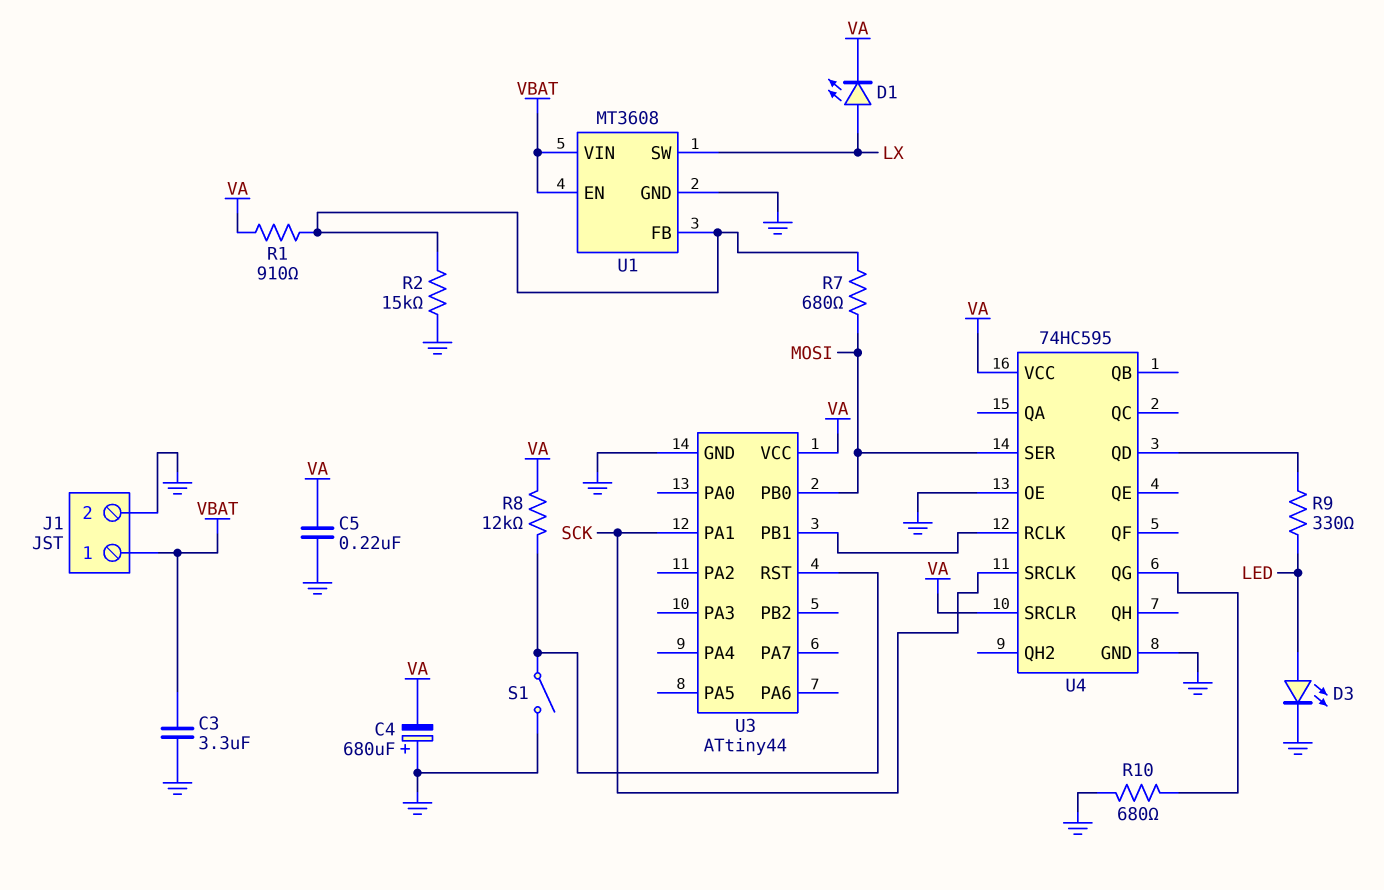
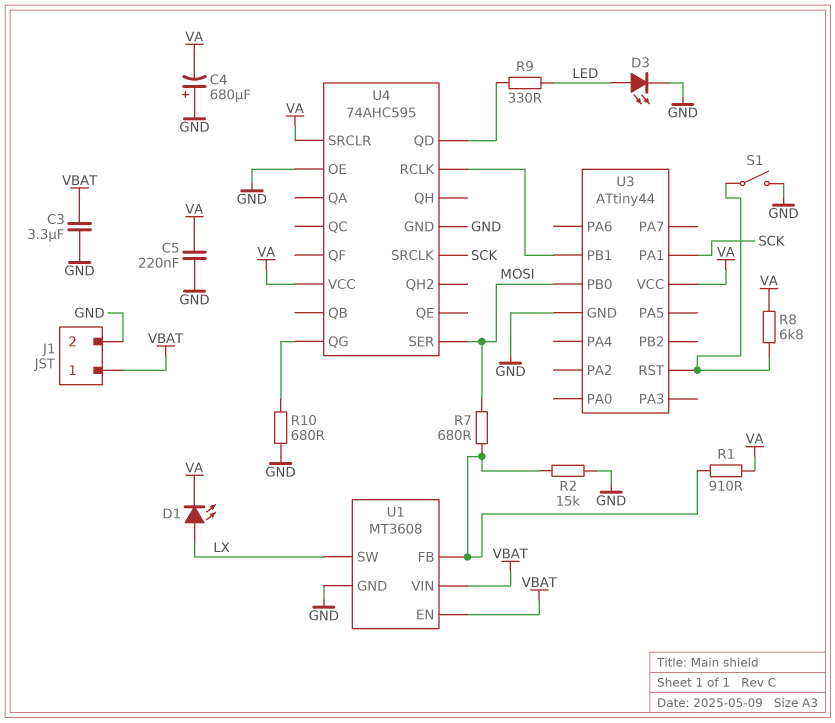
R8: 12k (U3/RST, VA) -> 6.8k (U3/RST, VA)
U4: 74HC595 -> 74AHC595

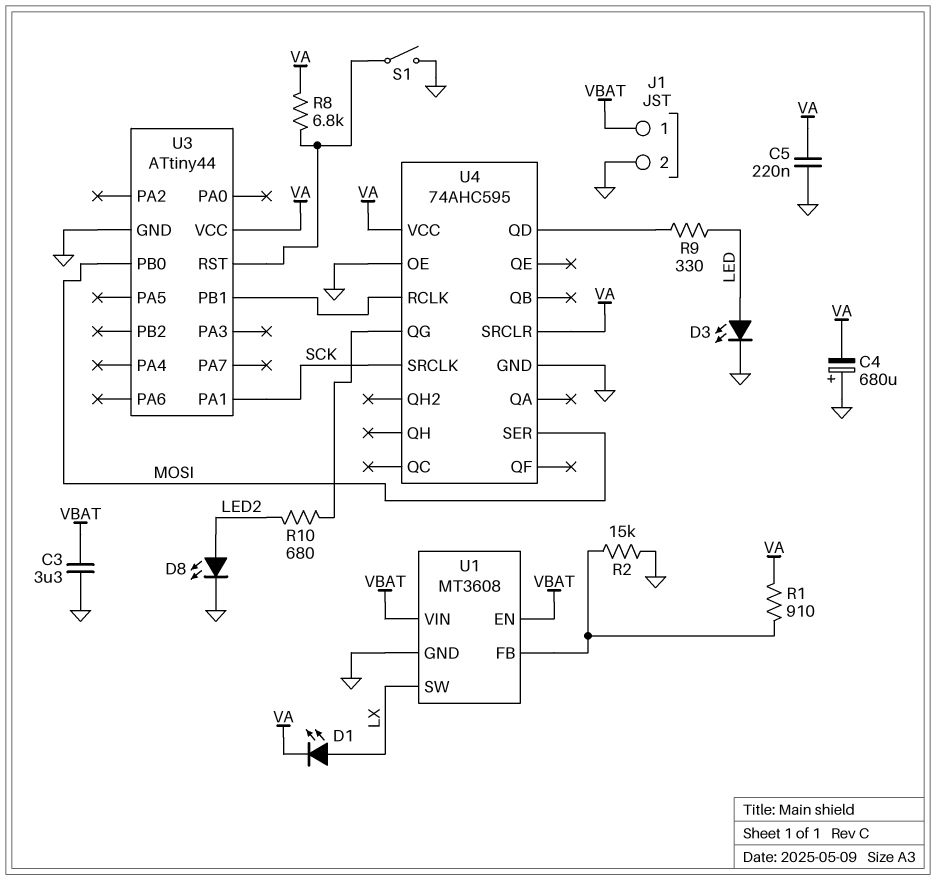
D8: none -> LED (A LED2, K GND)
R7: 680 (MOSI, U1/FB) -> none
R10: 680 (GND, U4/QG) -> 680 (LED2, U4/QG)

